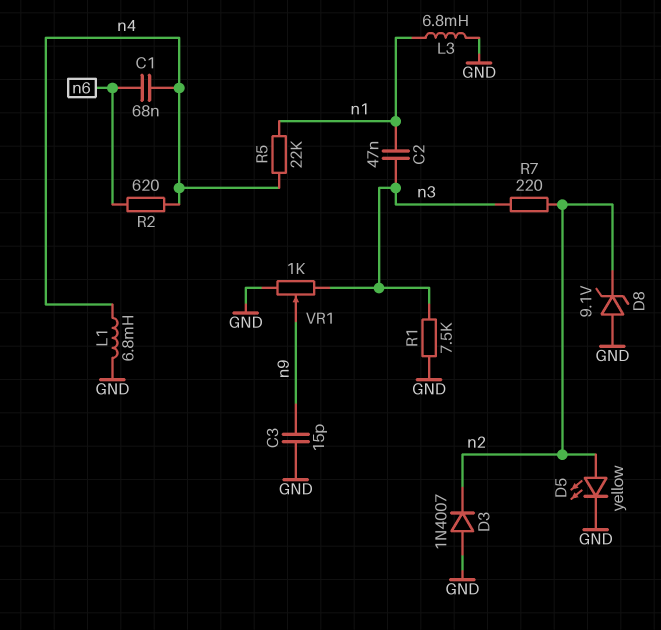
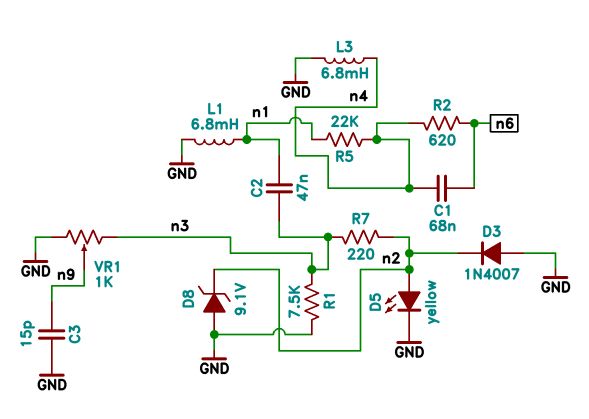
L1: 6.8mH (GND, n4) -> 6.8mH (GND, n1)
L3: 6.8mH (GND, n1) -> 6.8mH (GND, n4)

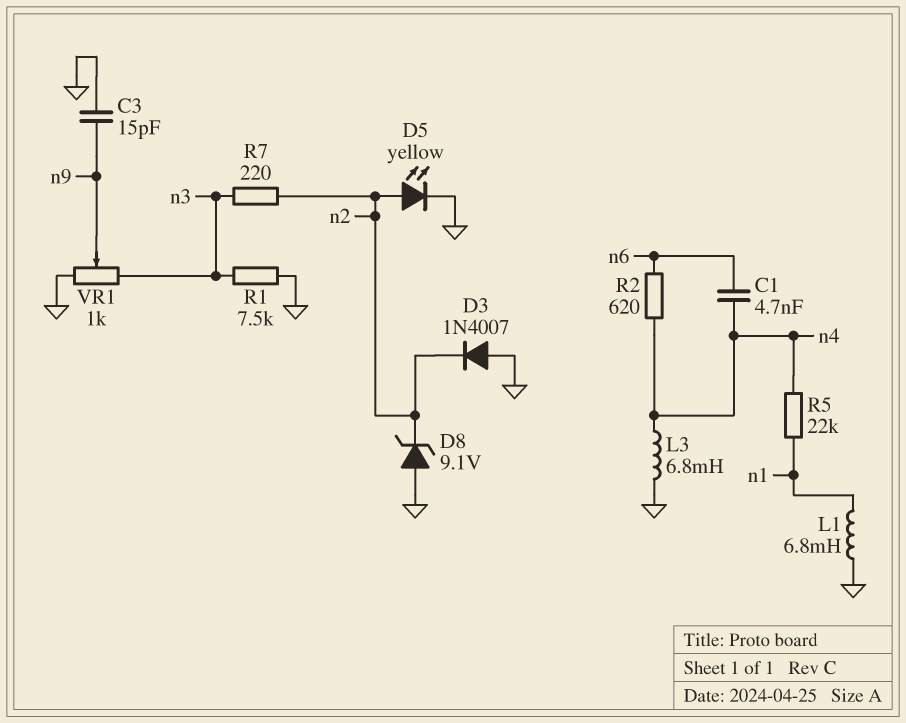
C1: 68nF (n4, n6) -> 4.7nF (n4, n6)
C2: 47nF (n1, n3) -> none

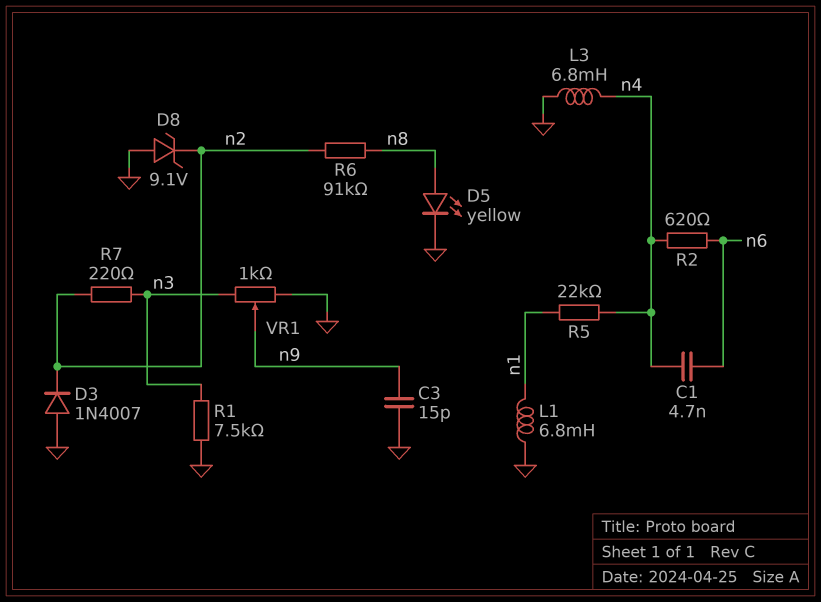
D5: LED yellow (A n2, K GND) -> LED yellow (A n8, K GND)
R6: none -> 91k (n2, n8)

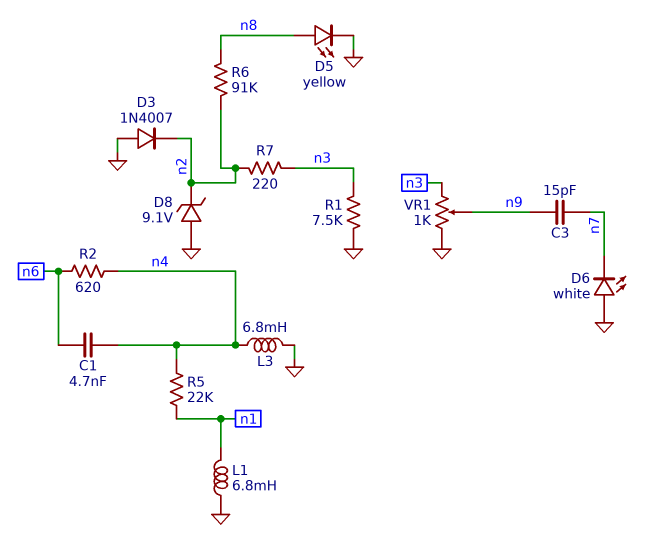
C3: 15pF (GND, n9) -> 15pF (n7, n9)
D6: none -> LED white (A GND, K n7)

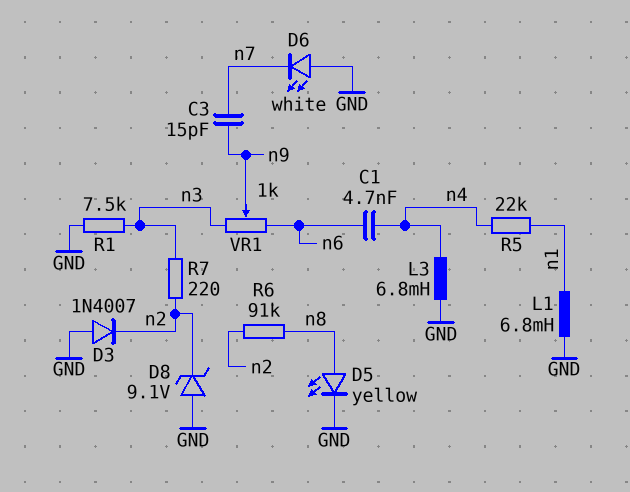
R2: 620 (n4, n6) -> none
VR1: 1k (GND, n3, wiper n9) -> 1k (n3, n6, wiper n9)

